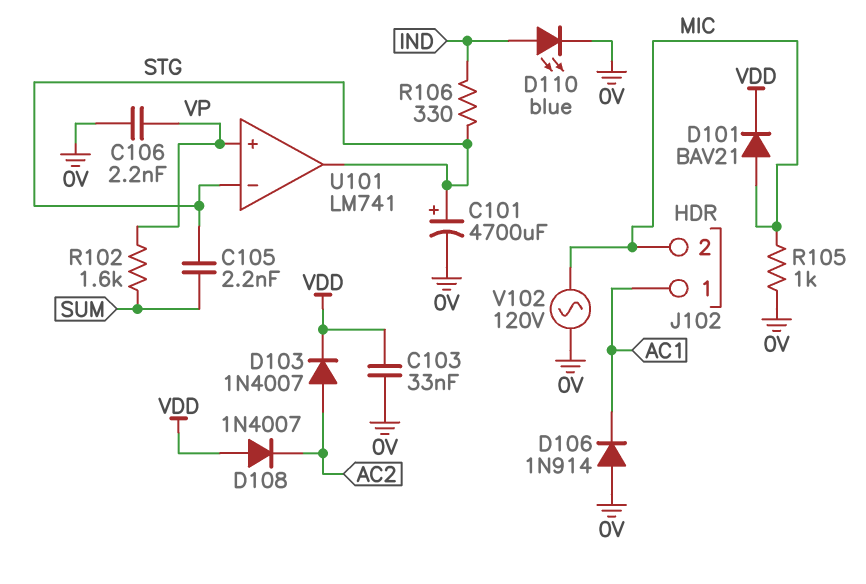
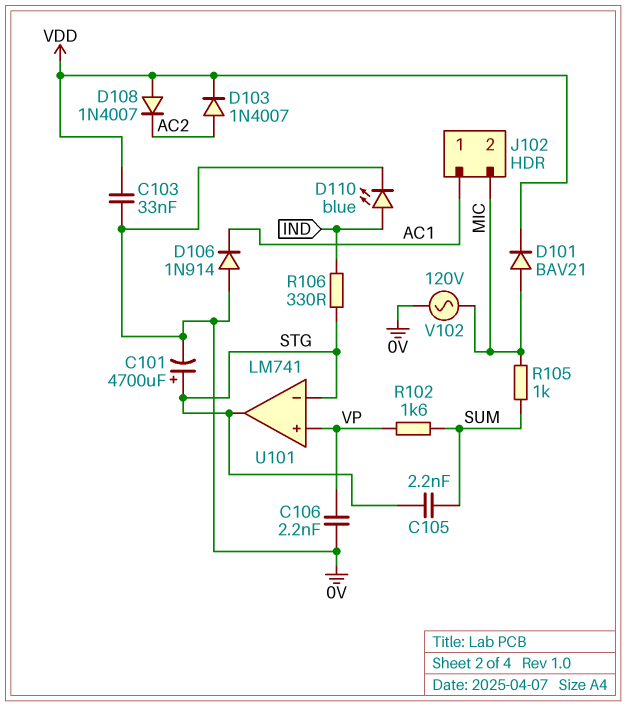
R105: 1k (0V, MIC) -> 1k (MIC, SUM)

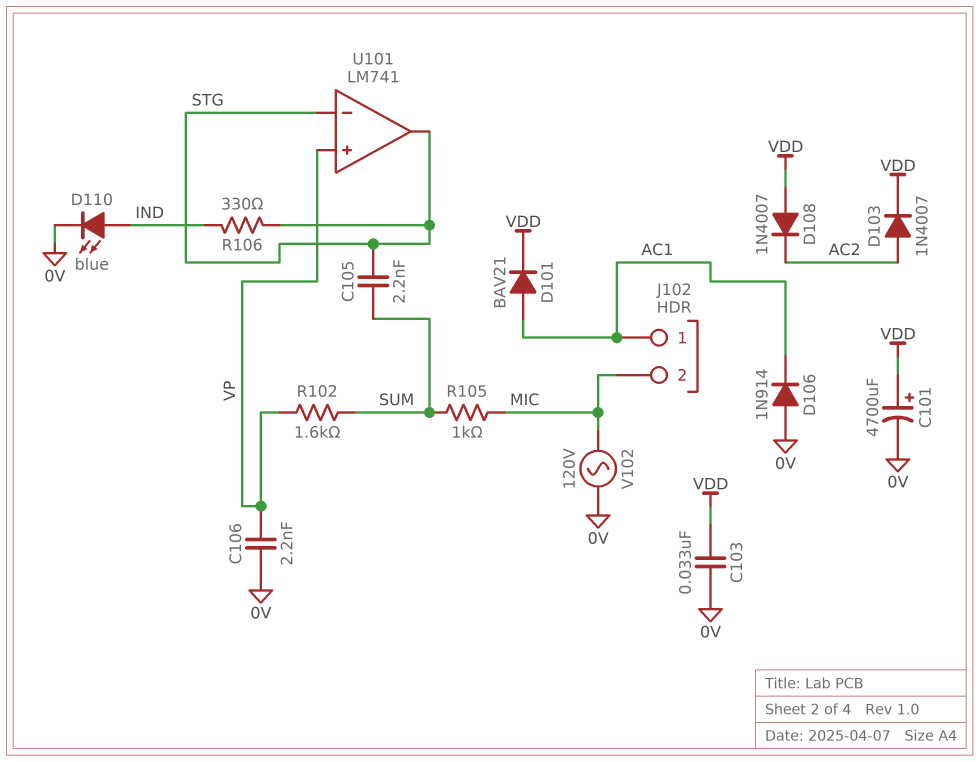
C101: 4700uF (plus STG, minus 0V) -> 4700uF (plus VDD, minus 0V)
D101: diode BAV21 (A MIC, K VDD) -> diode BAV21 (A AC1, K VDD)

